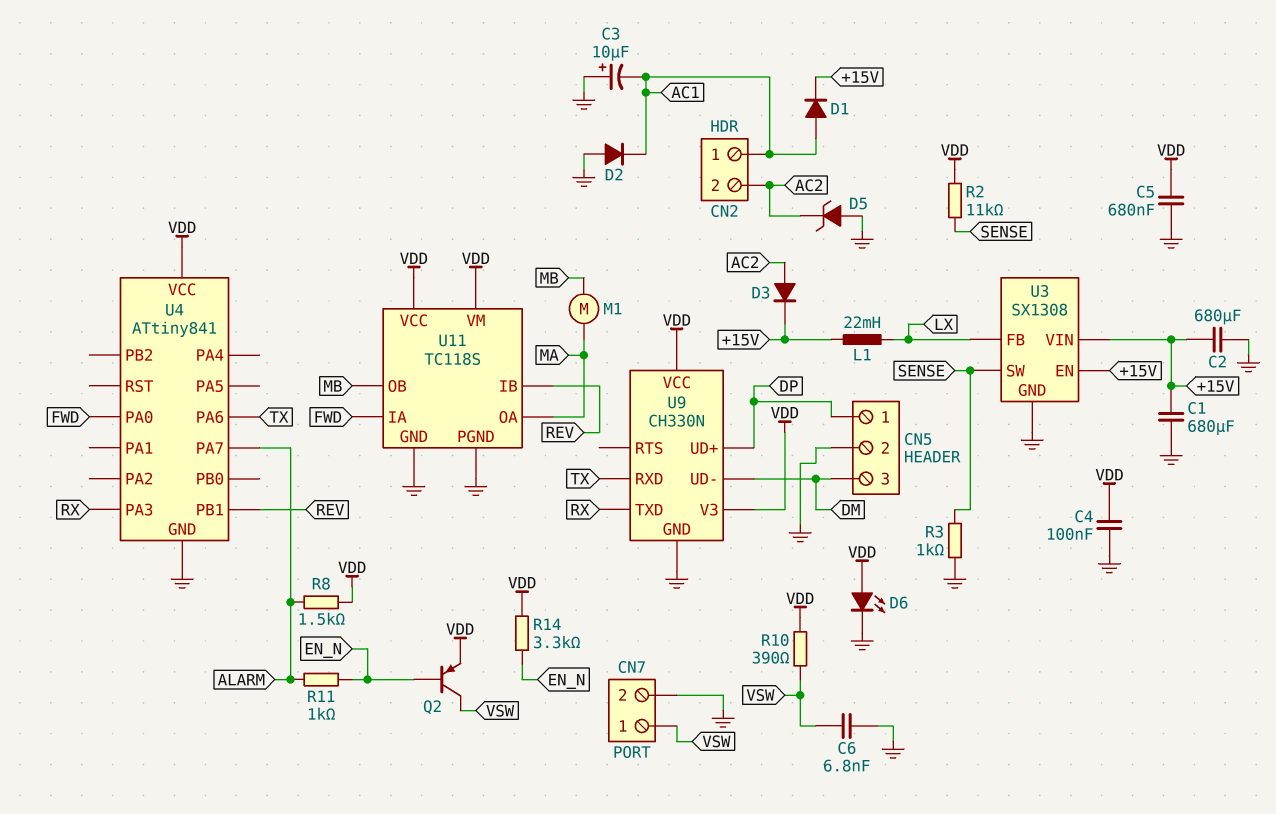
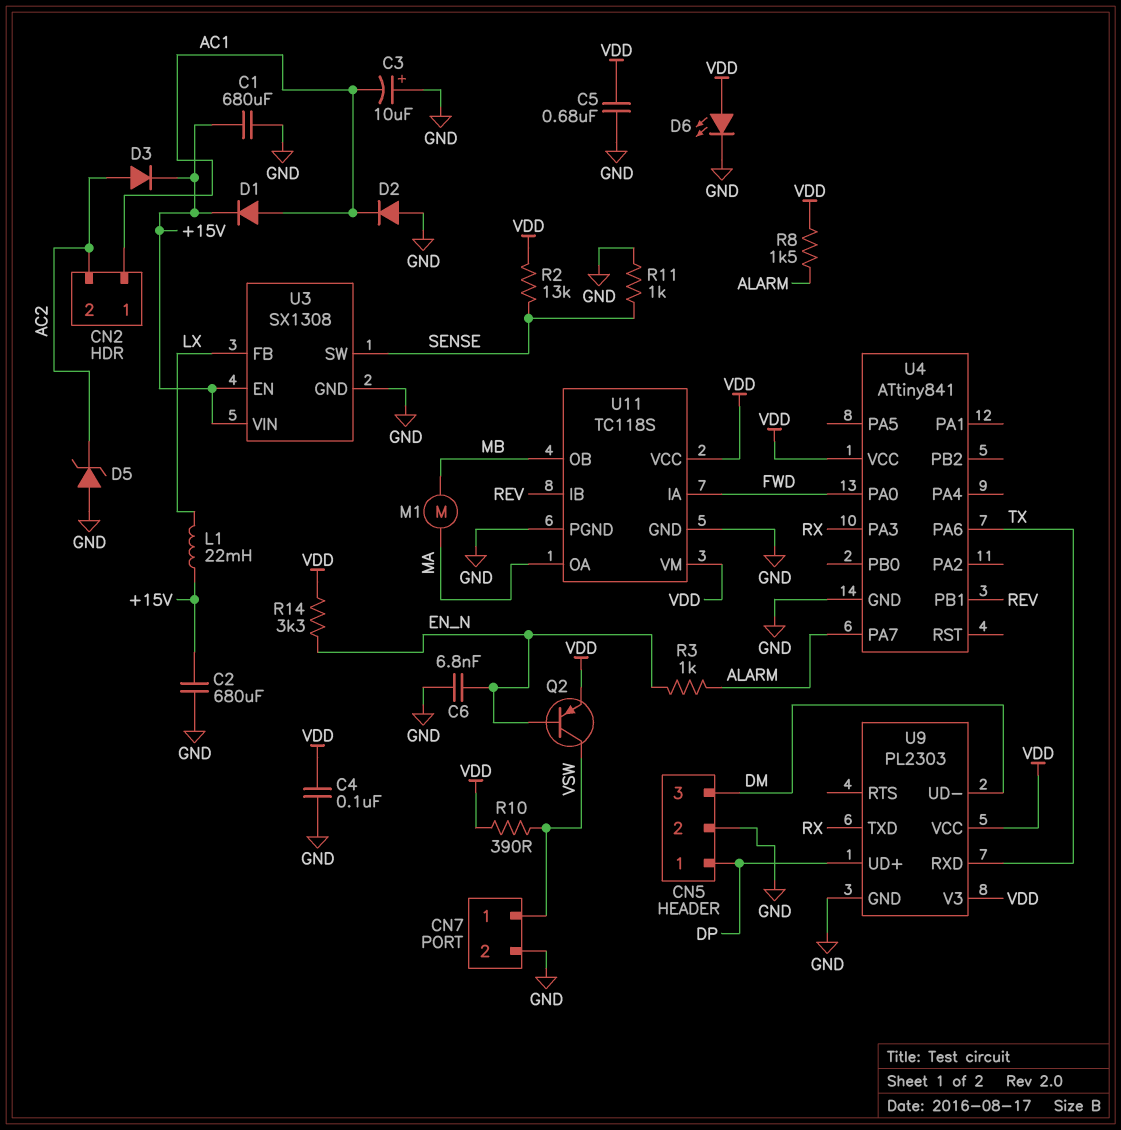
C6: 6.8nF (GND, VSW) -> 6.8nF (EN_N, GND)
R2: 11k (SENSE, VDD) -> 13k (SENSE, VDD)
R3: 1k (GND, SENSE) -> 1k (ALARM, EN_N)
R11: 1k (ALARM, EN_N) -> 1k (GND, SENSE)
U9: CH330N -> PL2303

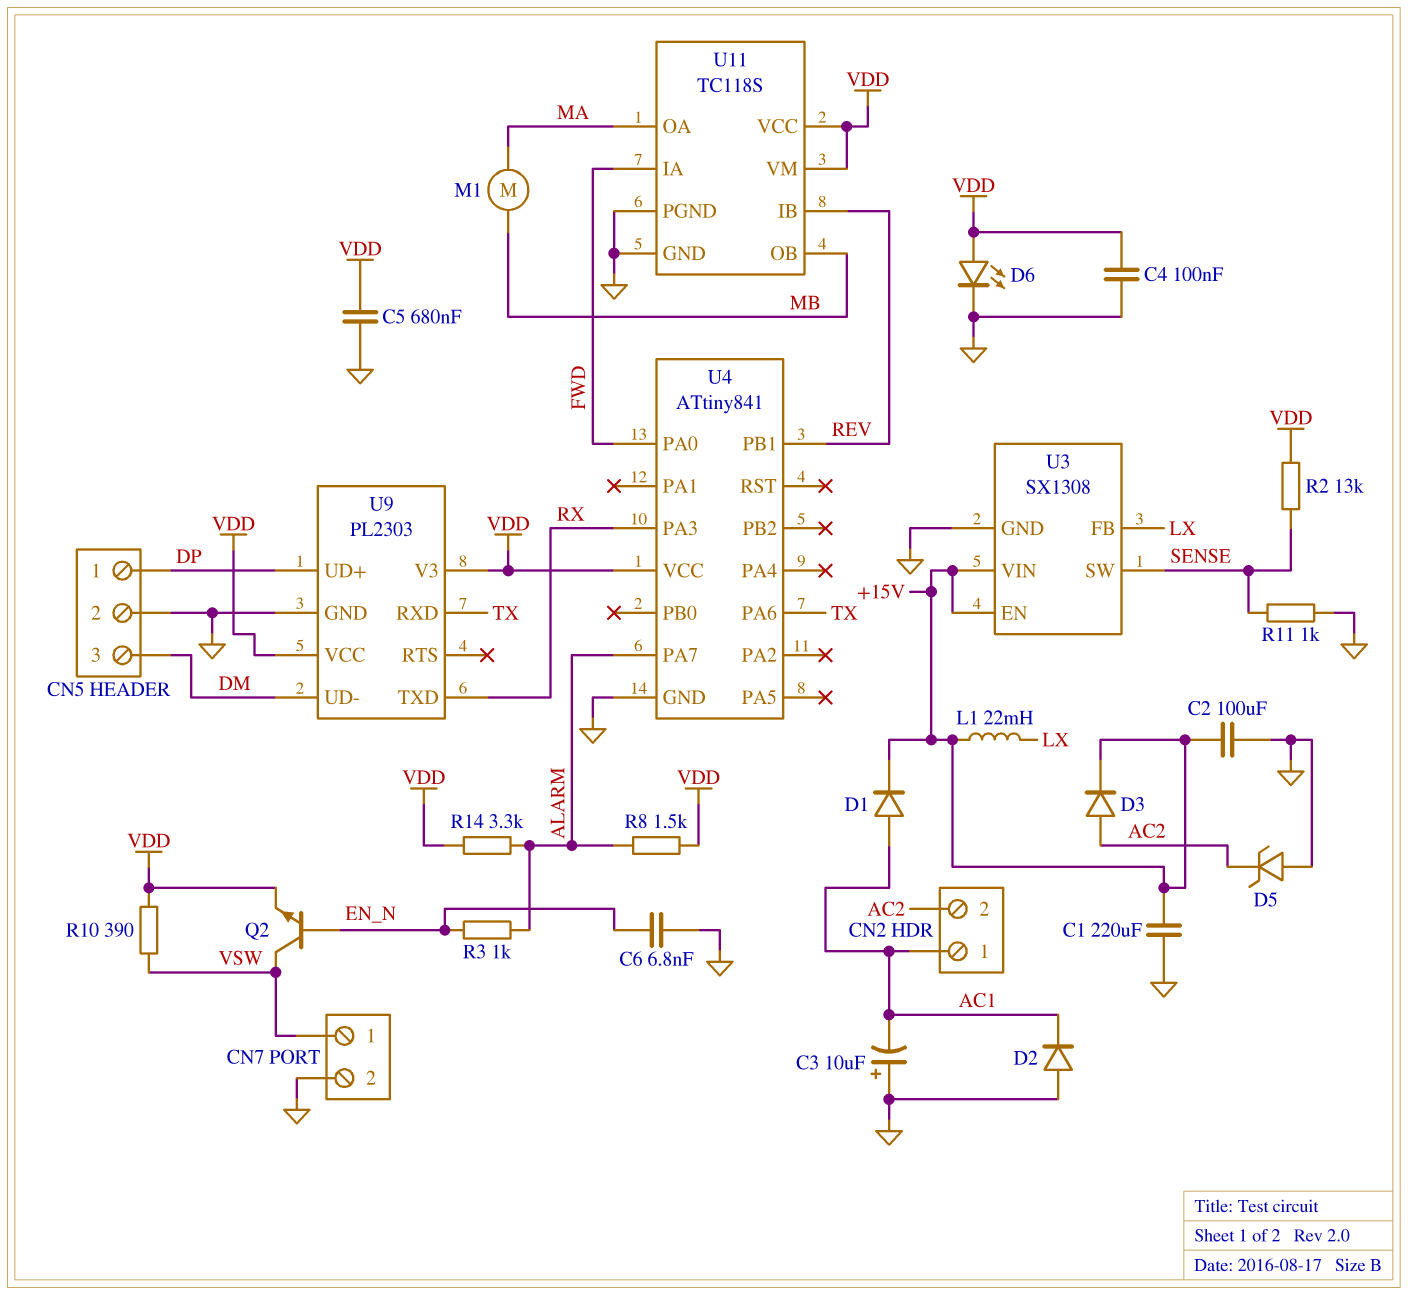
C1: 680uF (+15V, GND) -> 220uF (+15V, GND)
C2: 680uF (+15V, GND) -> 100uF (+15V, GND)
Q2: PNP (B EN_N, C VSW, E VDD) -> NPN (B EN_N, C VSW, E VDD)
R14: 3.3k (EN_N, VDD) -> 3.3k (ALARM, VDD)

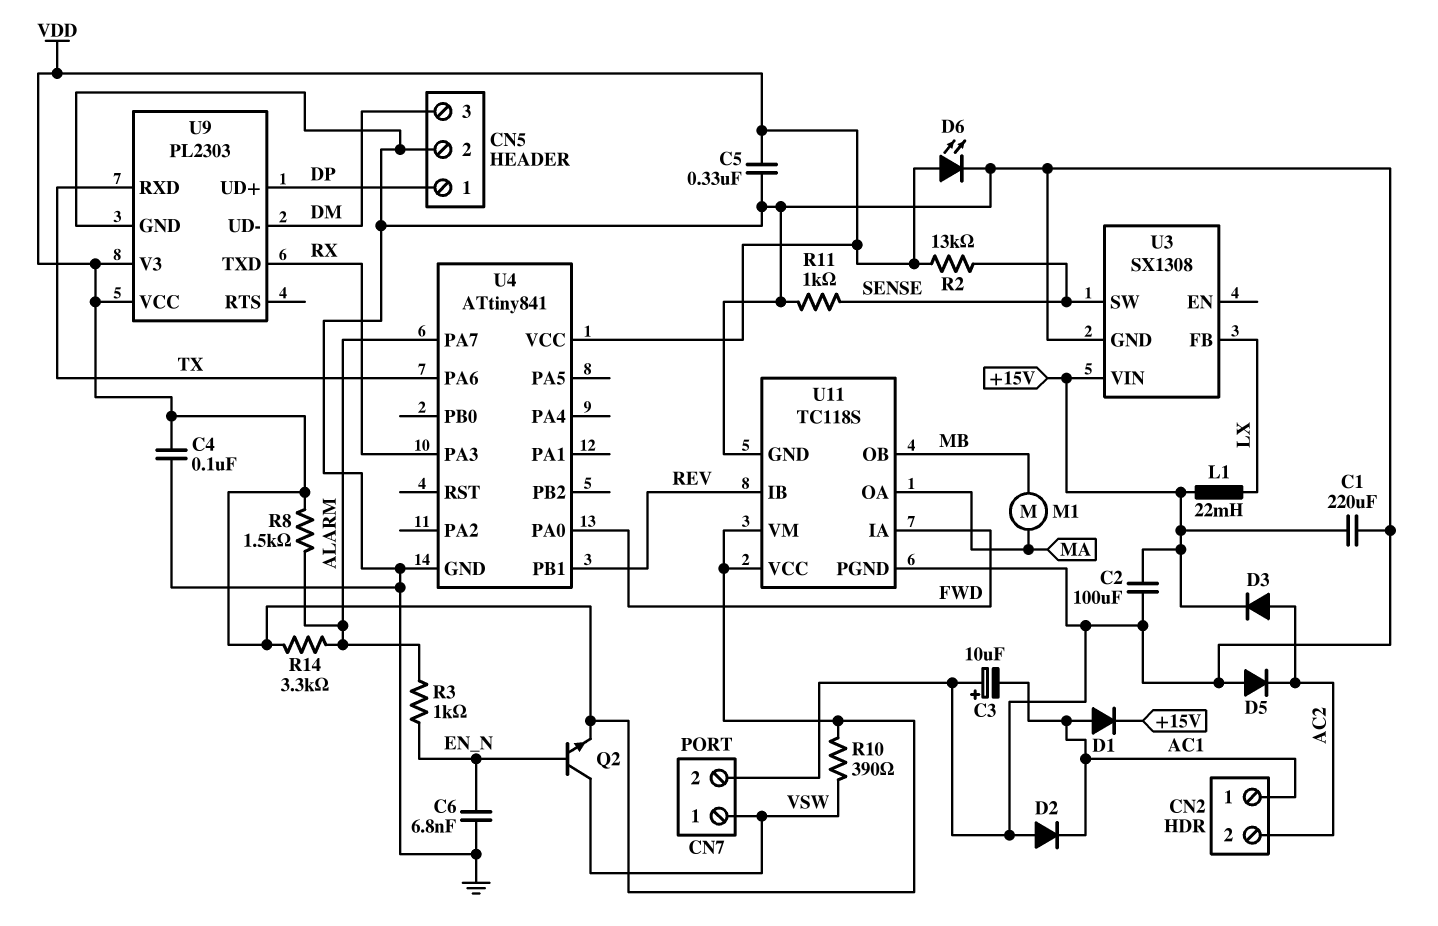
C5: 680nF (GND, VDD) -> 330nF (GND, VDD)
D5: zener (A GND, K AC2) -> diode (A GND, K AC2)
U3 pin EN: +15V -> none

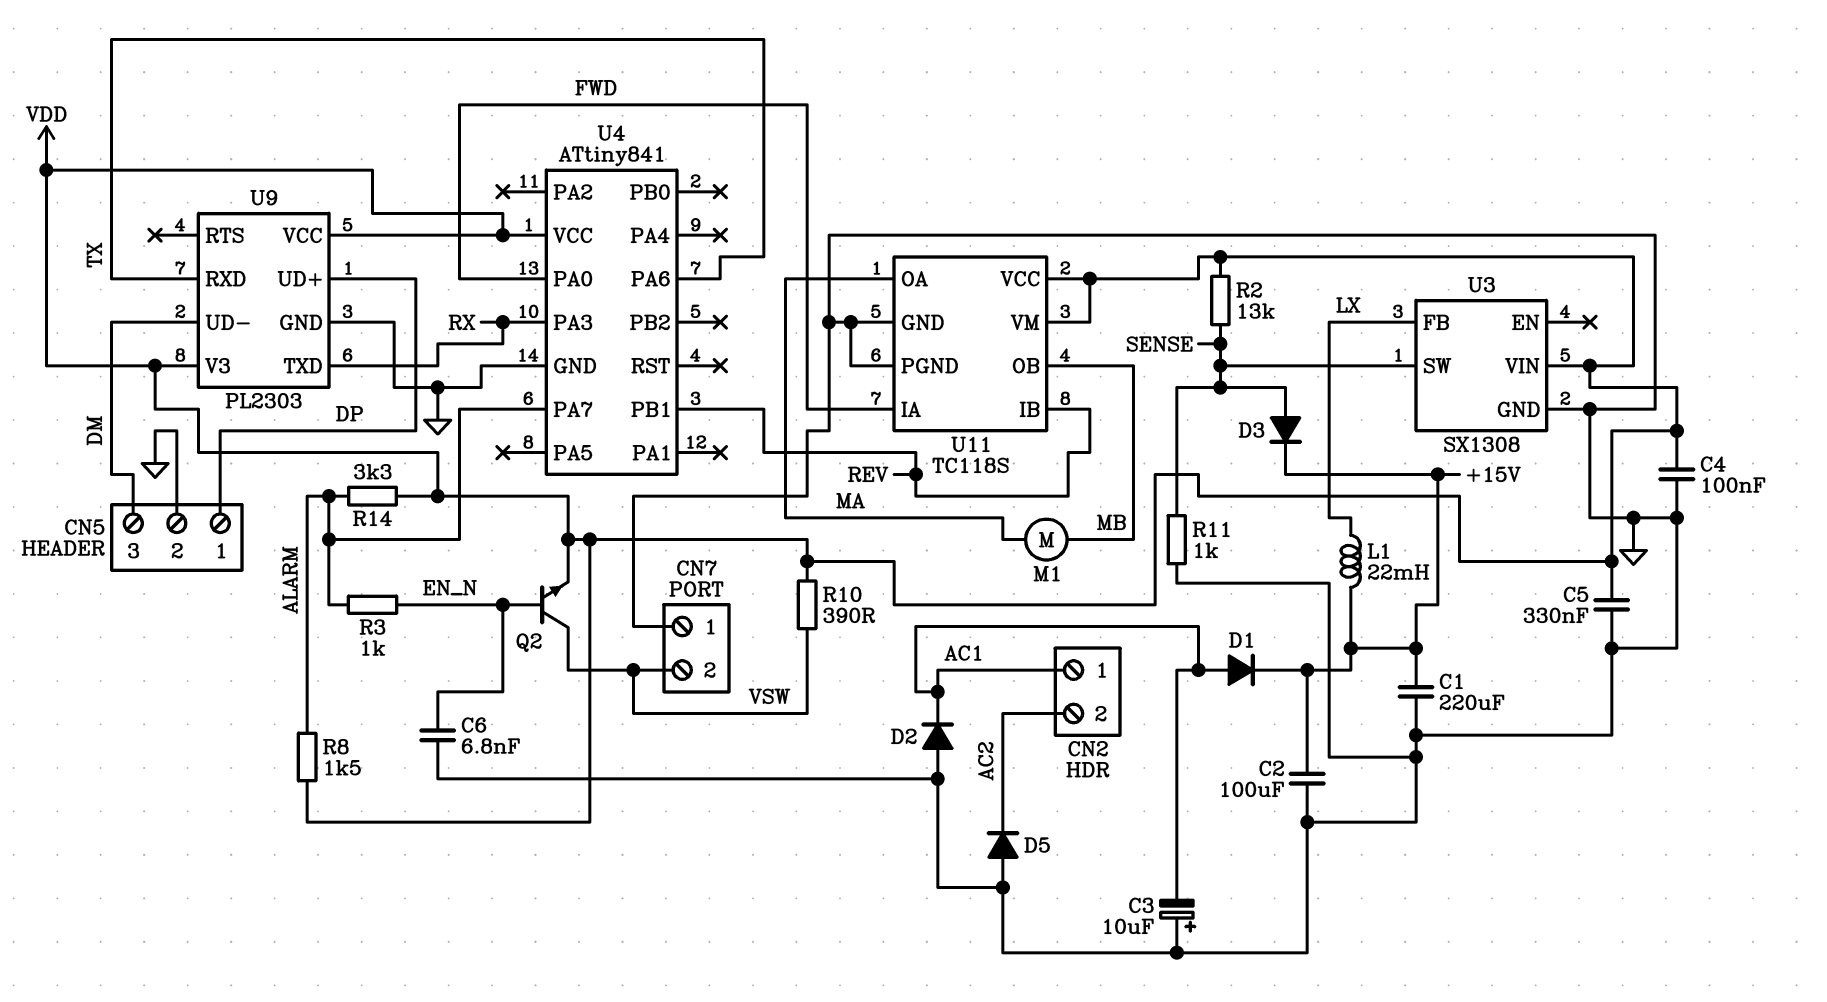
CN7 pin 1: VSW -> GND
CN7 pin 2: GND -> VSW
D3: diode (A AC2, K +15V) -> diode (A SENSE, K +15V)
D6: LED (A VDD, K GND) -> none
U3 pin VIN: +15V -> VDD

